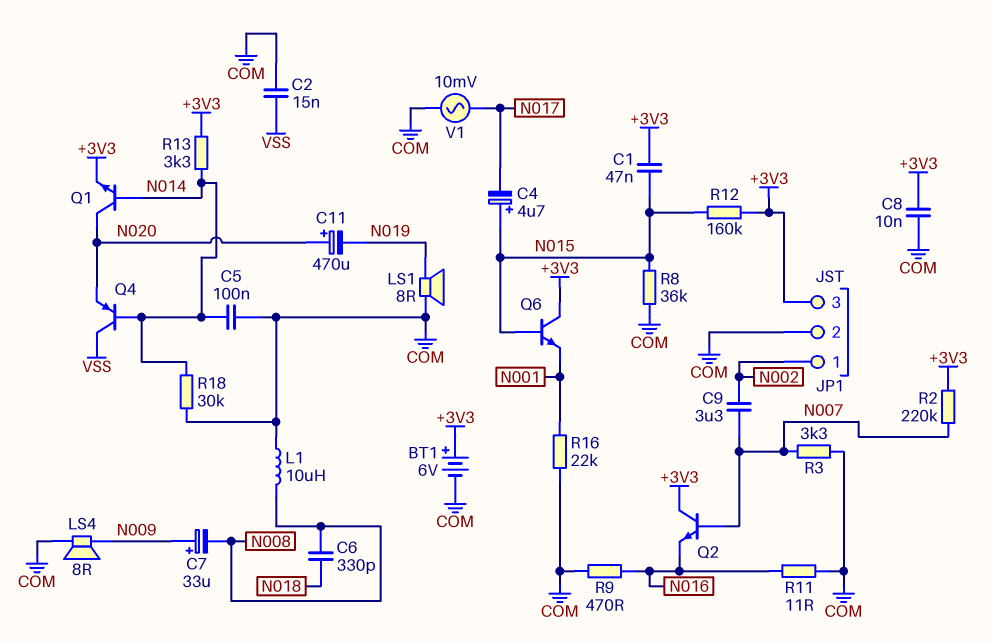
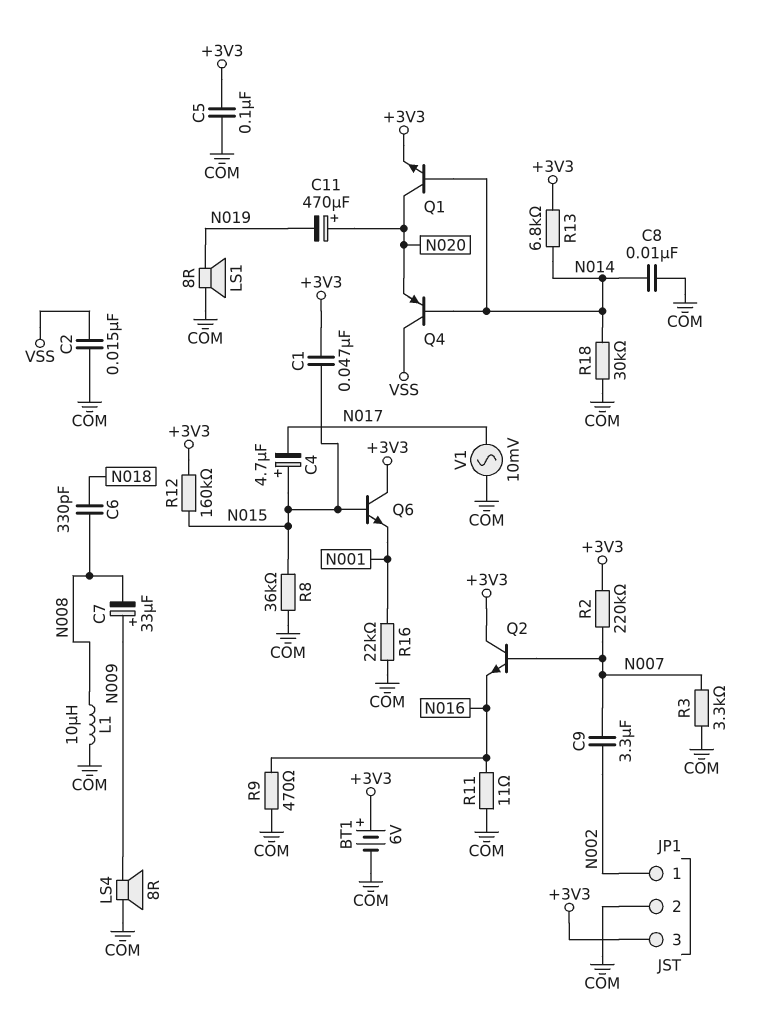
C5: 100nF (COM, N014) -> 100nF (+3V3, COM)
C8: 10nF (+3V3, COM) -> 10nF (COM, N014)
R13: 3.3k (+3V3, N014) -> 6.8k (+3V3, N014)

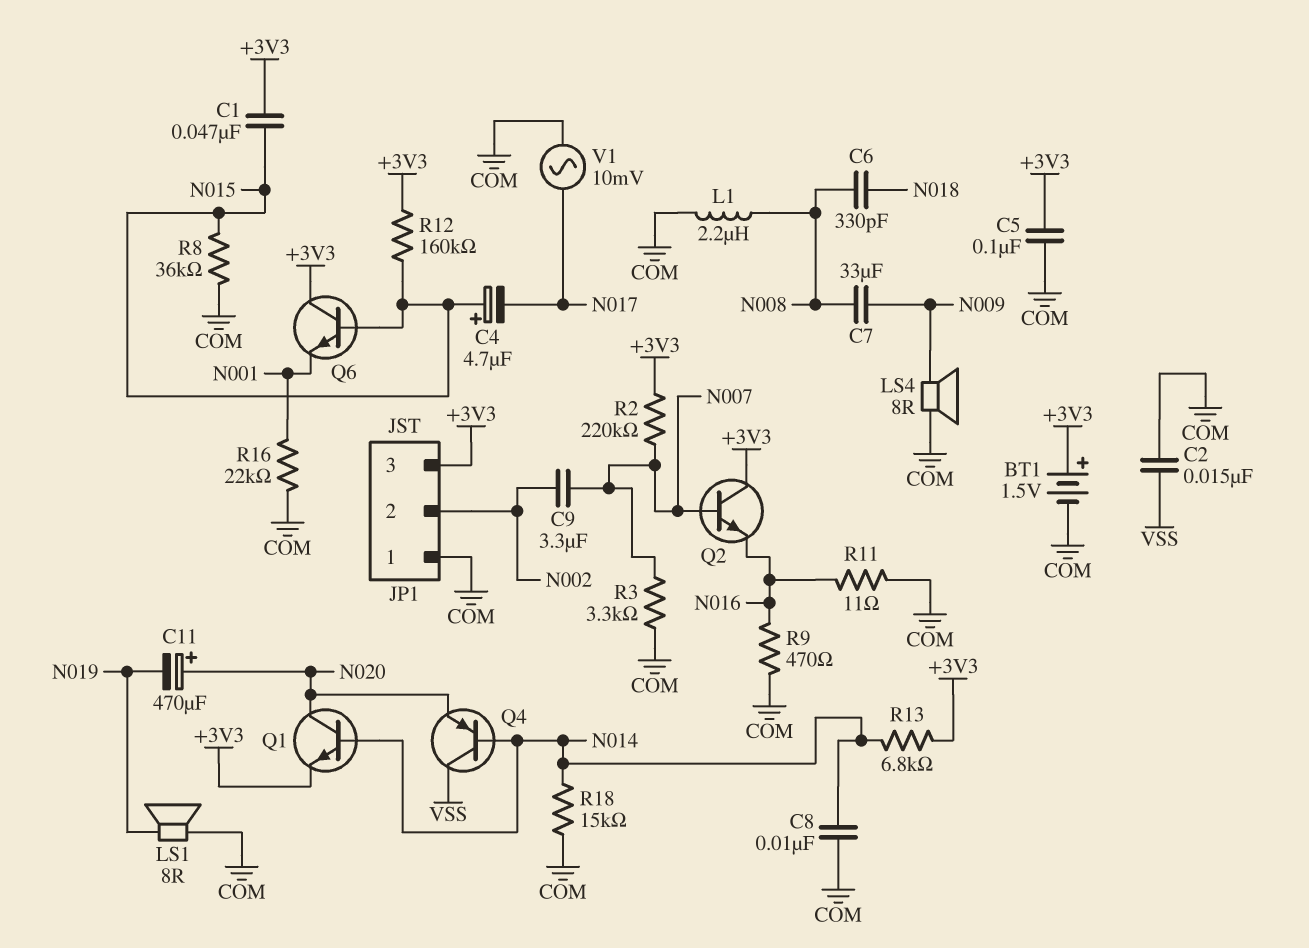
BT1: 6V (plus +3V3, minus COM) -> 1.5V (plus +3V3, minus COM)
C7: 33uF (plus N009, minus N008) -> 33uF (N008, N009)
JP1 pin 1: N002 -> COM
JP1 pin 2: COM -> N002
L1: 10uH (COM, N008) -> 2.2uH (COM, N008)
R18: 30k (COM, N014) -> 15k (COM, N014)

